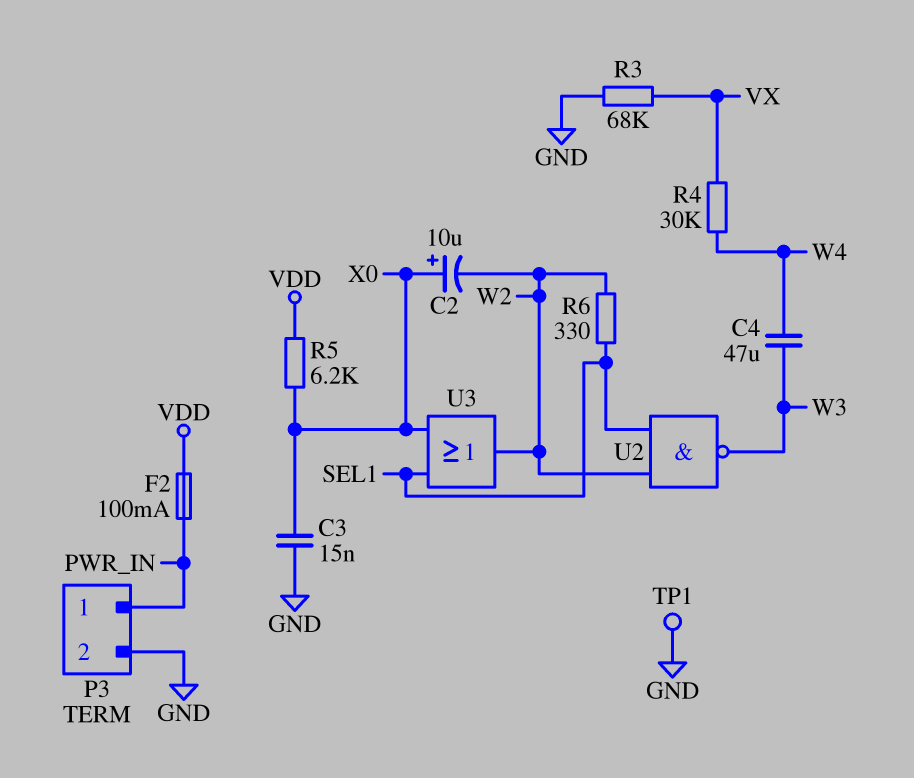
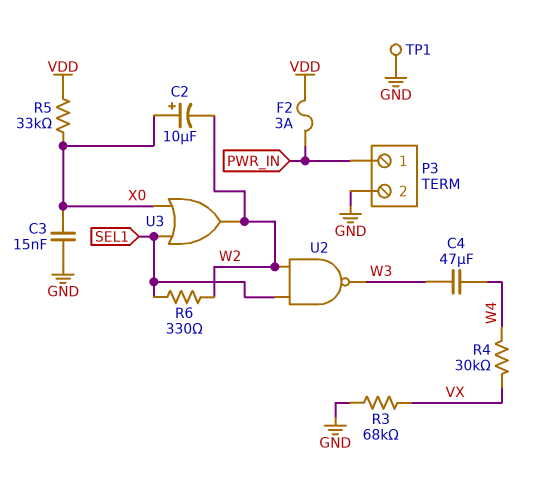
F2: 100mA (PWR_IN, VDD) -> 3A (PWR_IN, VDD)
R5: 6.2k (VDD, X0) -> 33k (VDD, X0)

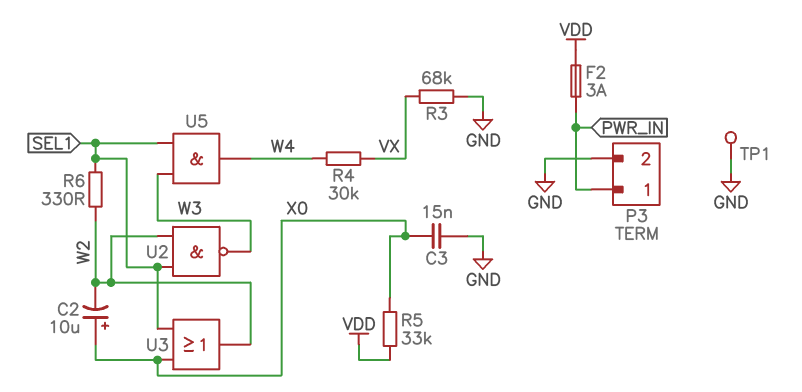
C4: 47uF (W3, W4) -> none
U5: none -> AND (in SEL1, in W3, out W4)

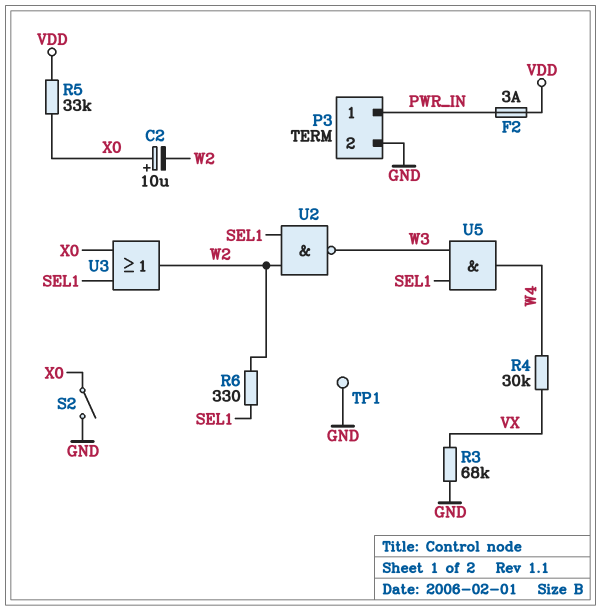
C3: 15nF (GND, X0) -> none
S2: none -> switch (GND, X0)

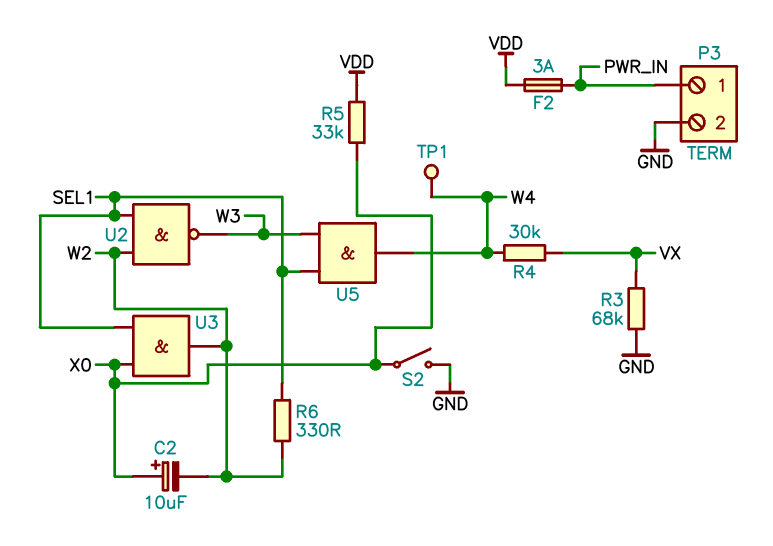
TP1: test point (GND) -> test point (W4)
U3: OR (in SEL1, in X0, out W2) -> AND (in SEL1, in X0, out W2)

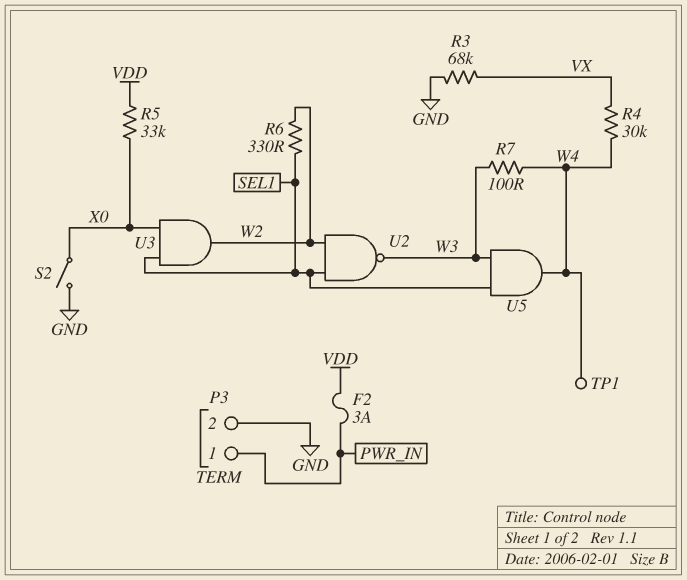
C2: 10uF (plus X0, minus W2) -> none
R7: none -> 100 (W3, W4)

